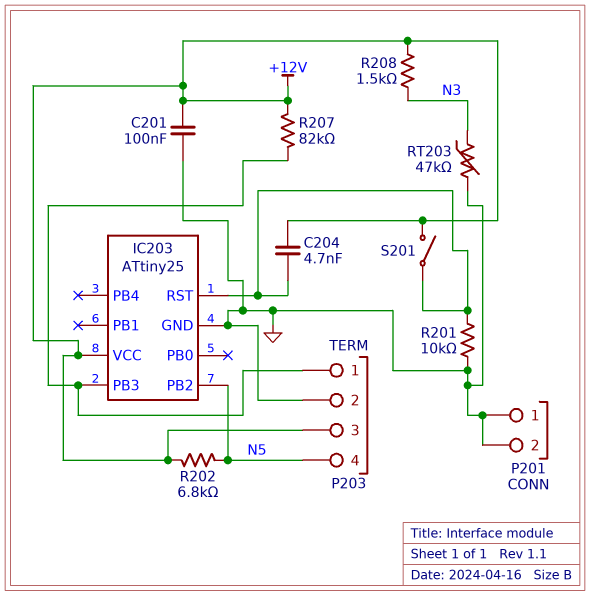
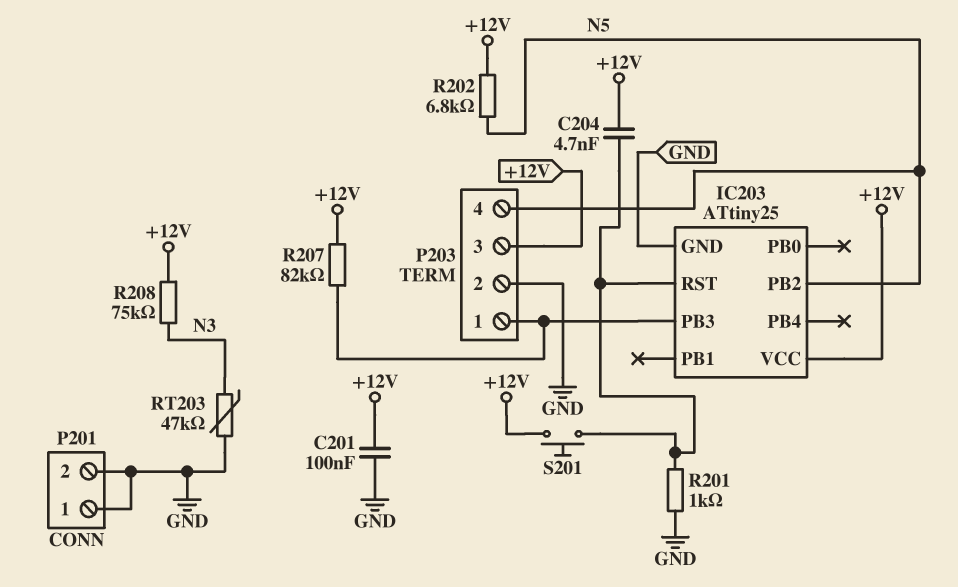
R201: 10k (GND, IC203/RST) -> 1k (GND, IC203/RST)
R208: 1.5k (+12V, N3) -> 75k (+12V, N3)
S201: switch (+12V, IC203/RST) -> button (+12V, IC203/RST)

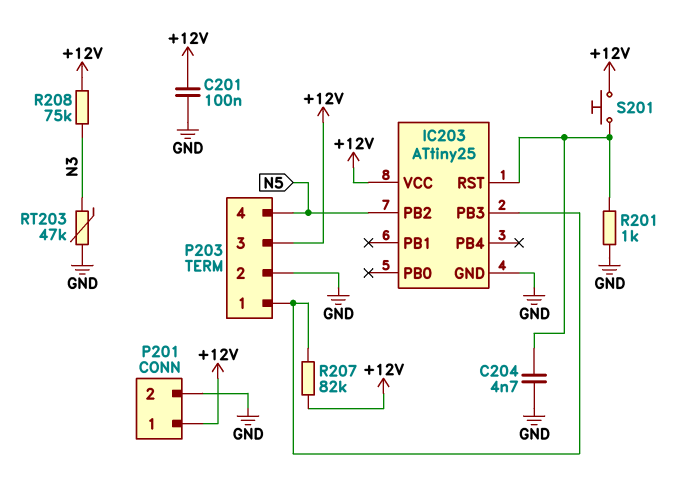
C204: 4.7nF (+12V, IC203/RST) -> 4.7nF (GND, IC203/RST)
P201 pin 1: GND -> +12V
R202: 6.8k (+12V, N5) -> none

